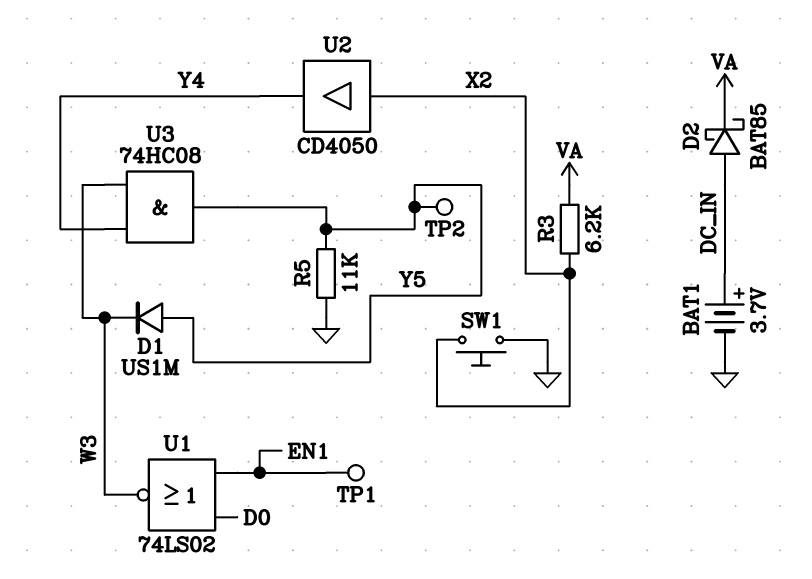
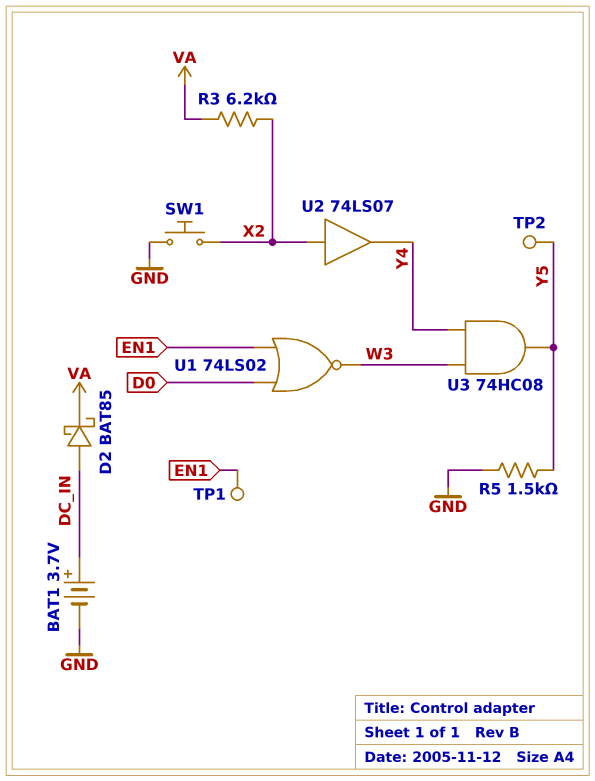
D1: diode US1M (A Y5, K W3) -> none
R5: 11k (GND, Y5) -> 1.5k (GND, Y5)
U2: buffer CD4050 (in X2, out Y4) -> buffer 74LS07 (in X2, out Y4)

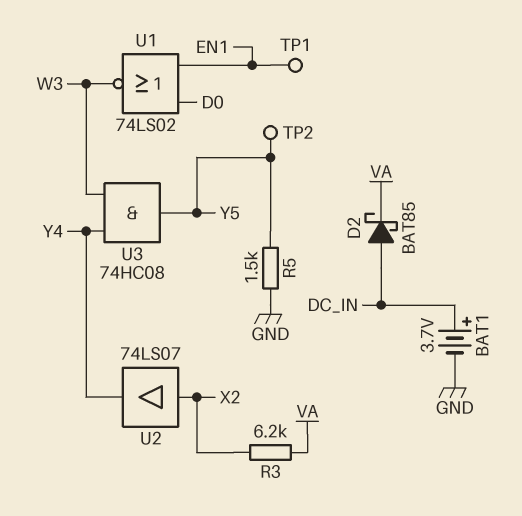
SW1: button (GND, X2) -> none

